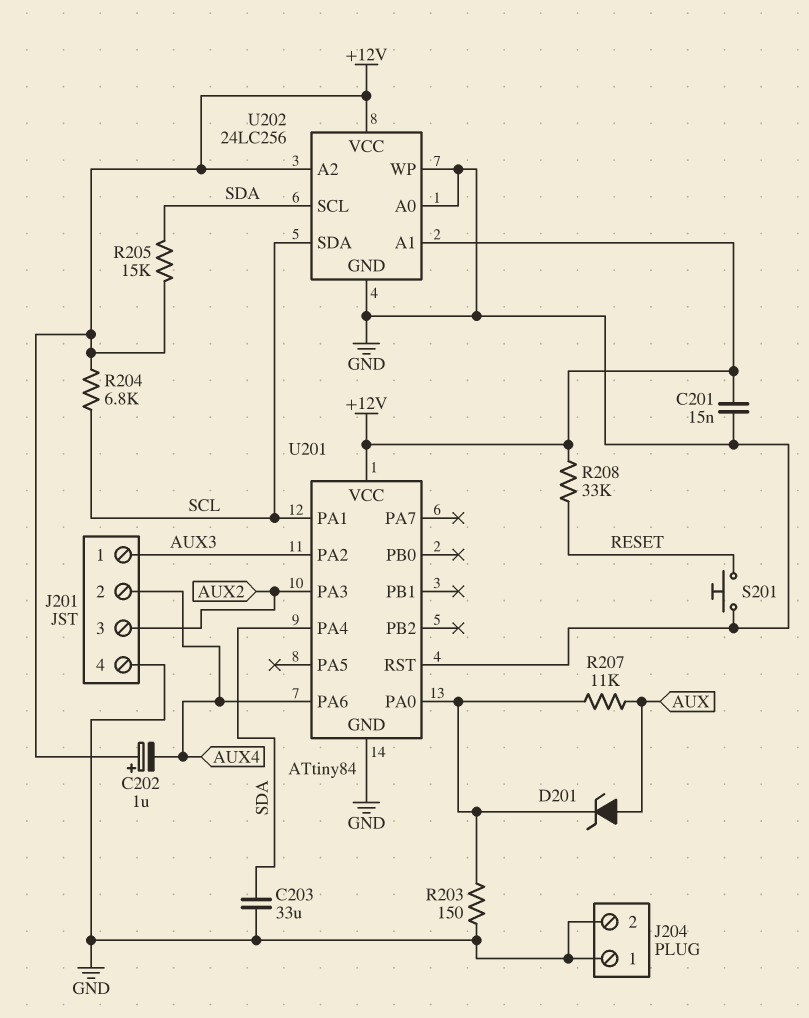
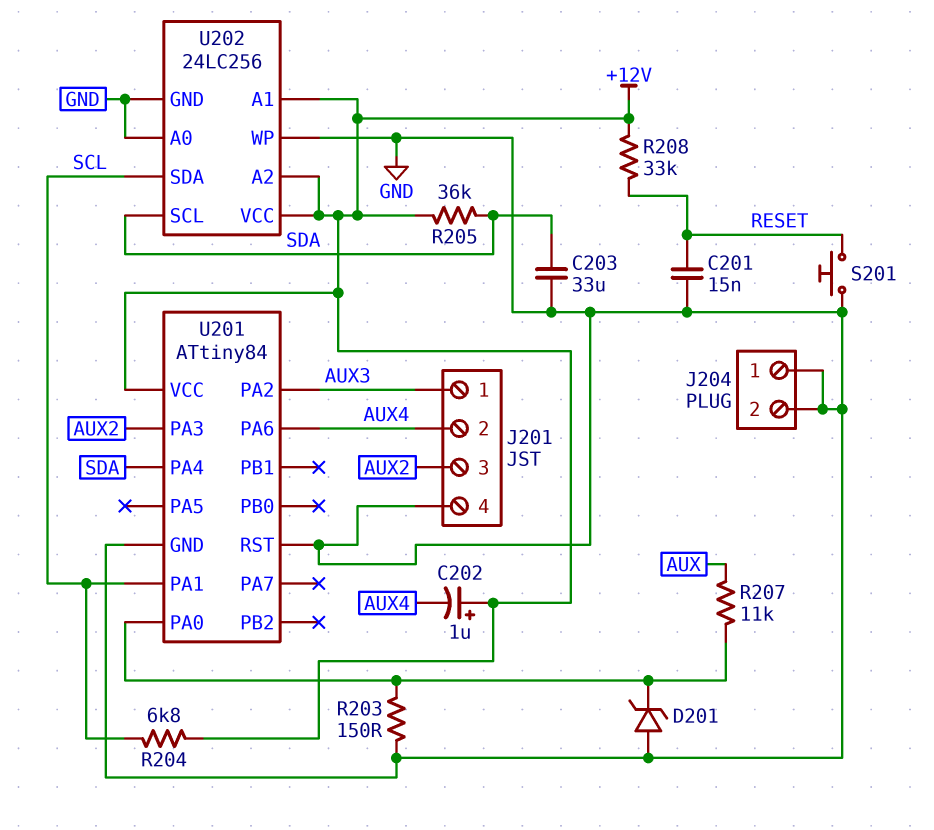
C201: 15nF (+12V, GND) -> 15nF (GND, RESET)
D201: zener (A AUX, K U201/PA0) -> zener (A GND, K U201/PA0)
R205: 15k (+12V, SDA) -> 36k (+12V, SDA)

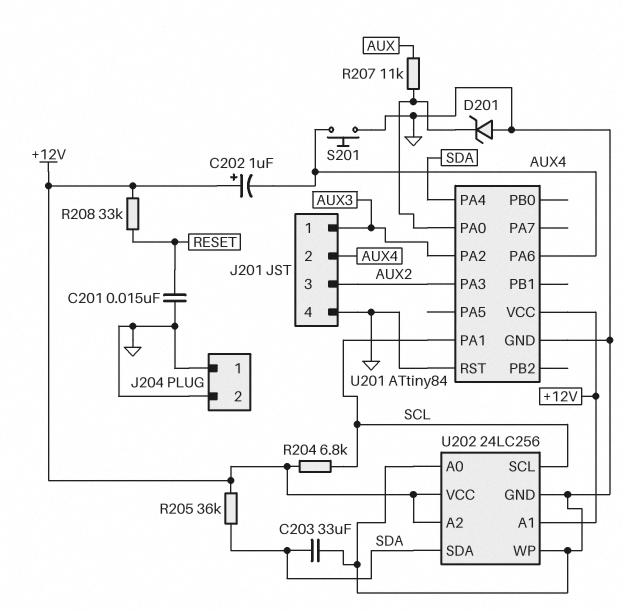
R203: 150 (GND, U201/PA0) -> none
S201: button (GND, RESET) -> button (AUX4, GND)
U202 pin SCL: SDA -> SCL
U202 pin SDA: SCL -> SDA

